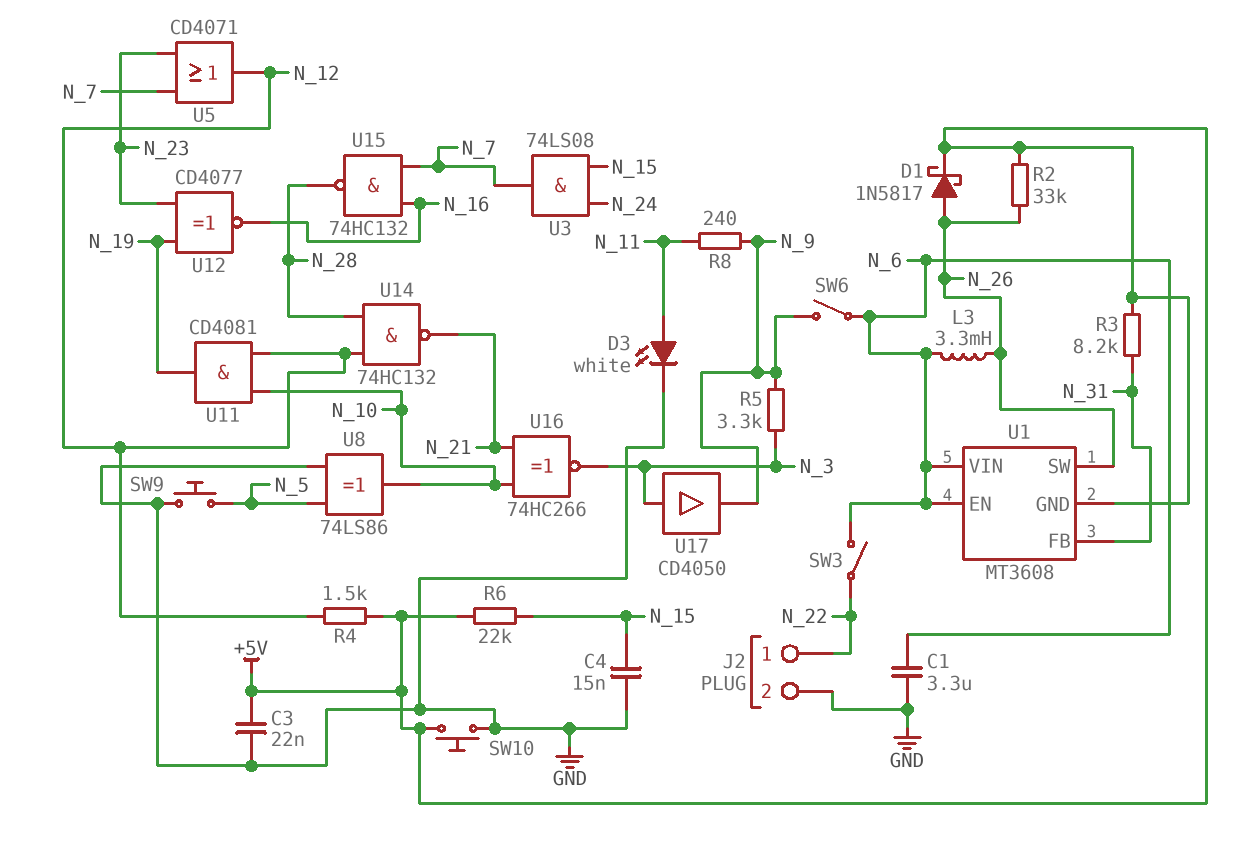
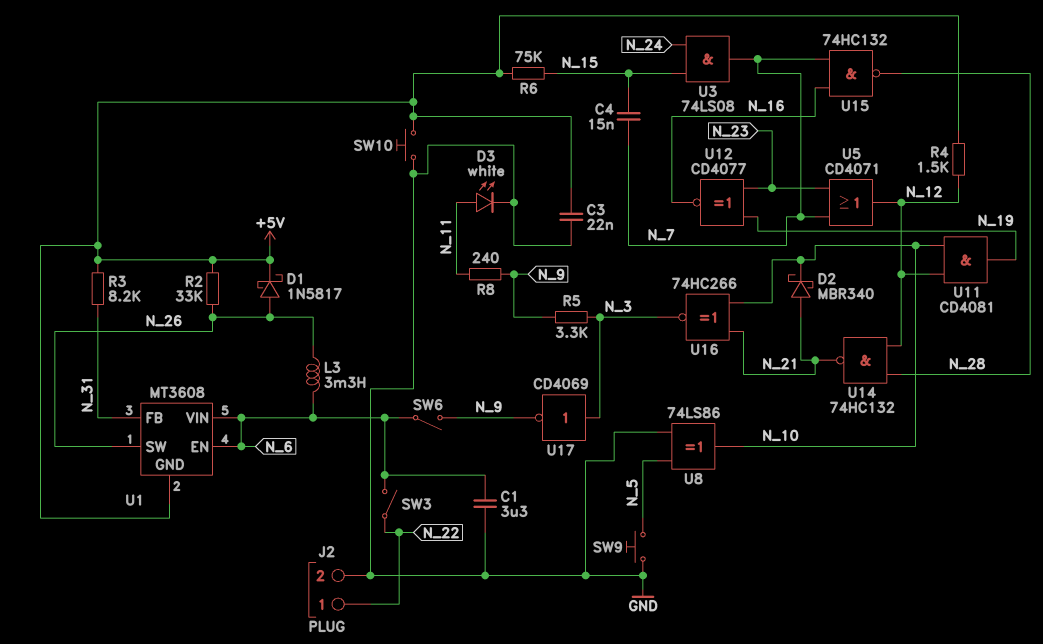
C4: 15nF (GND, N_15) -> 15nF (N_7, N_15)
D2: none -> schottky MBR340 (A N_21, K N_10)
R6: 22k (+5V, N_15) -> 75k (+5V, N_15)
U17: buffer CD4050 (in N_3, out N_9) -> NOT CD4069 (in N_3, out N_9)

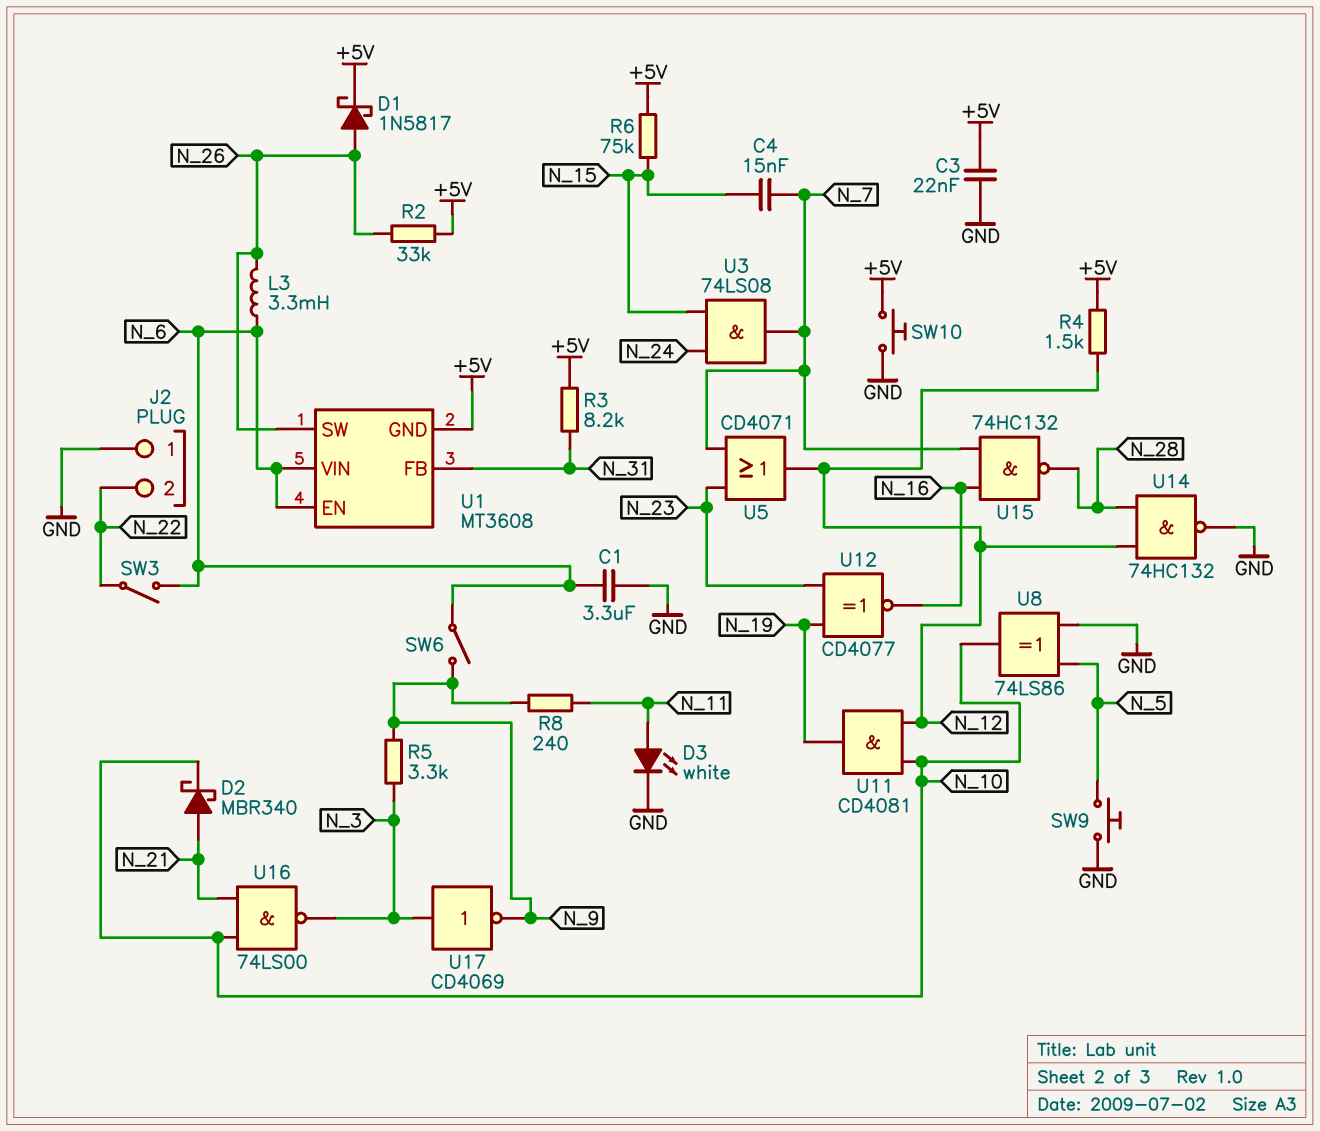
J2 pin 1: N_22 -> GND
J2 pin 2: GND -> N_22
U14: NAND 74HC132 (in N_12, in N_28, out N_21) -> NAND 74HC132 (in N_12, in N_28, out GND)
U16: XNOR 74HC266 (in N_10, in N_21, out N_3) -> NAND 74LS00 (in N_10, in N_21, out N_3)

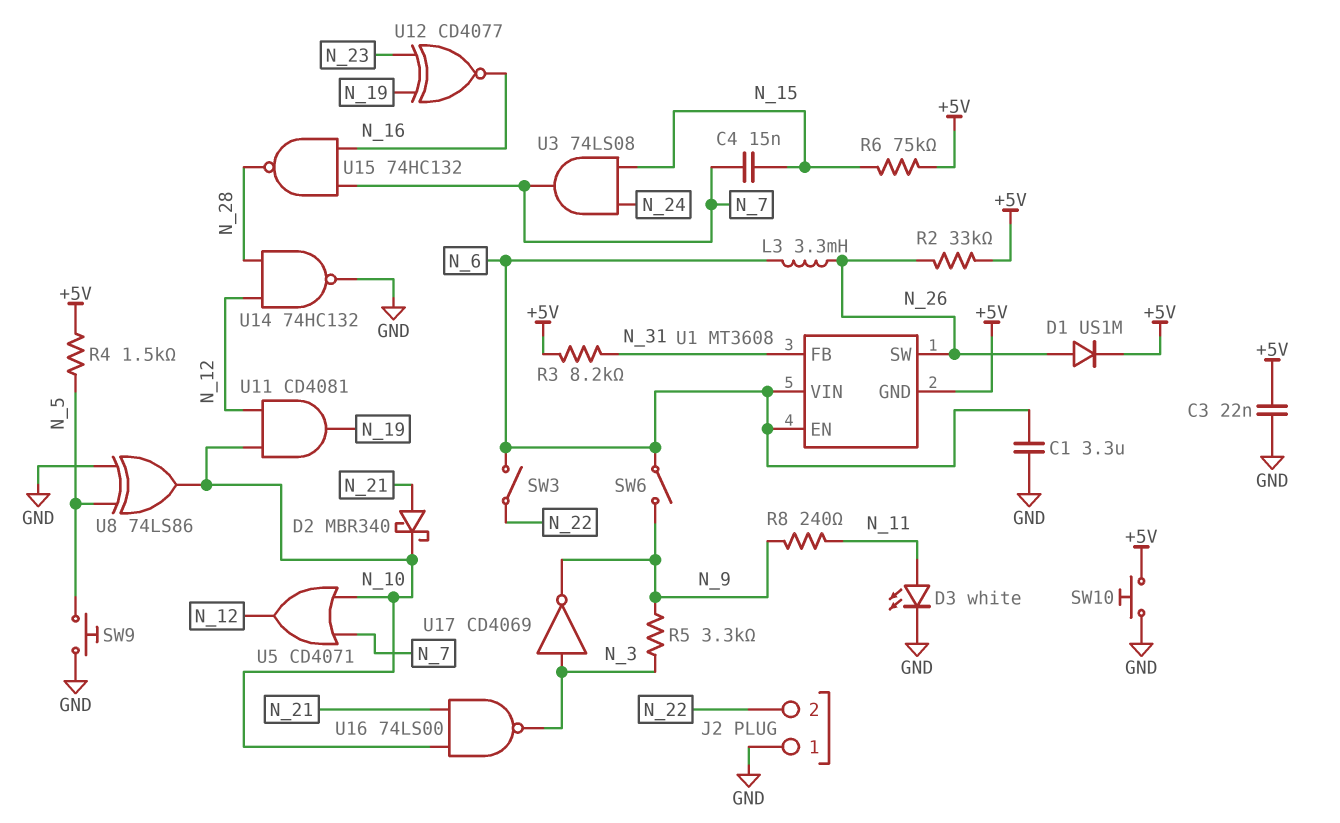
D1: schottky 1N5817 (A N_26, K +5V) -> diode US1M (A N_26, K +5V)
R4: 1.5k (+5V, N_12) -> 1.5k (+5V, N_5)
U5: OR CD4071 (in N_7, in N_23, out N_12) -> OR CD4071 (in N_7, in N_10, out N_12)

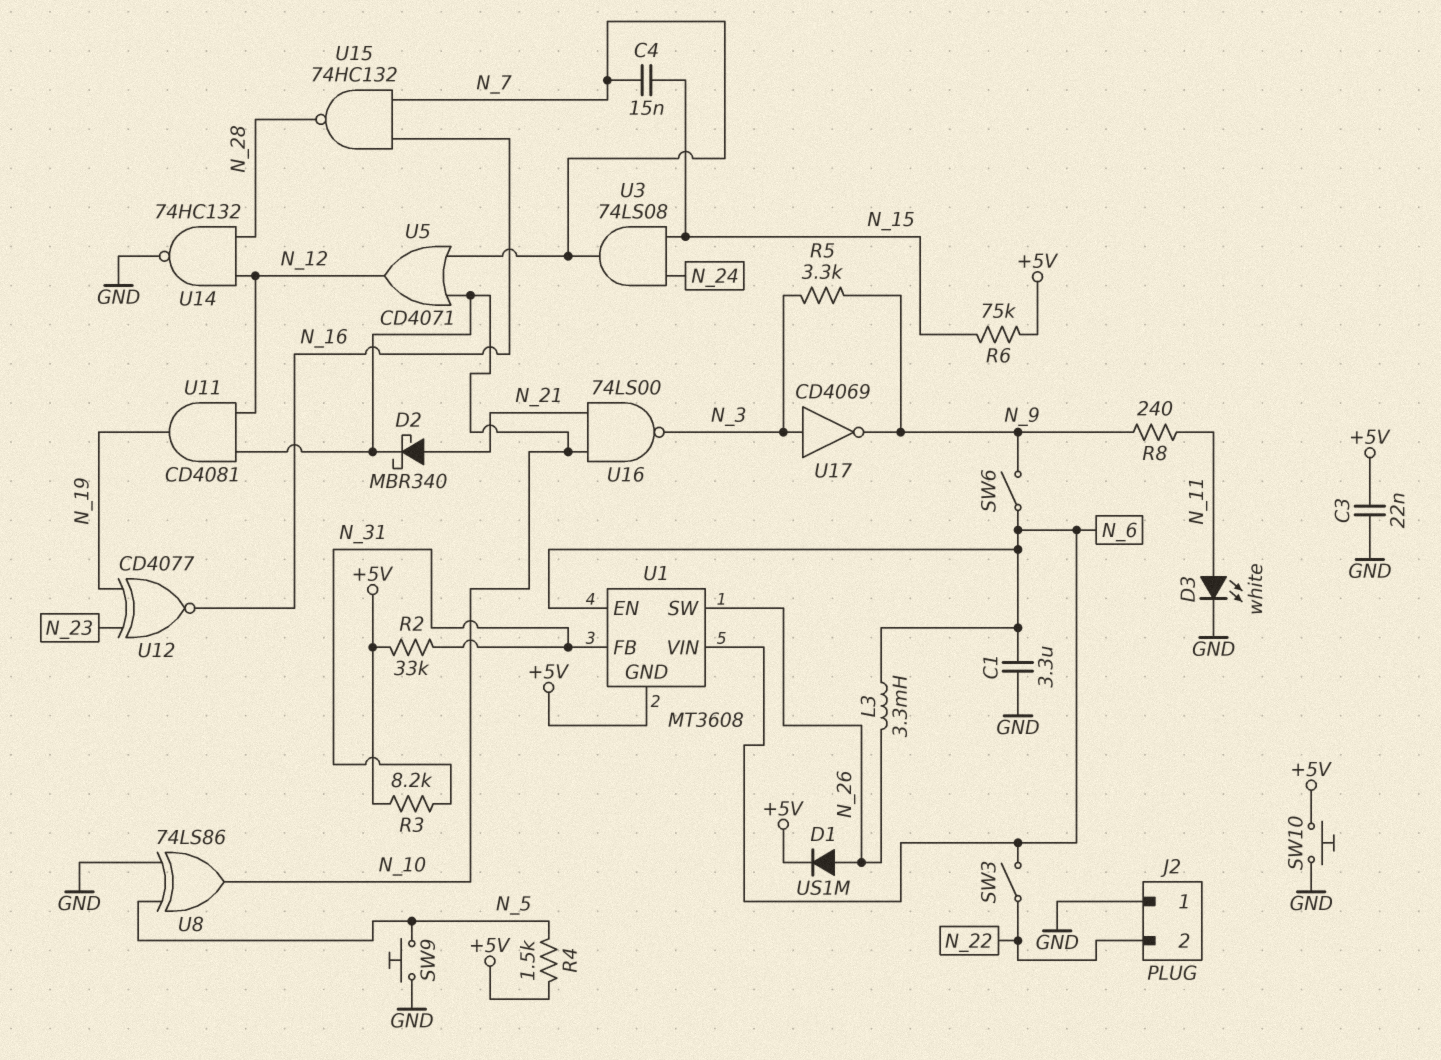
R2: 33k (+5V, N_26) -> 33k (+5V, N_31)

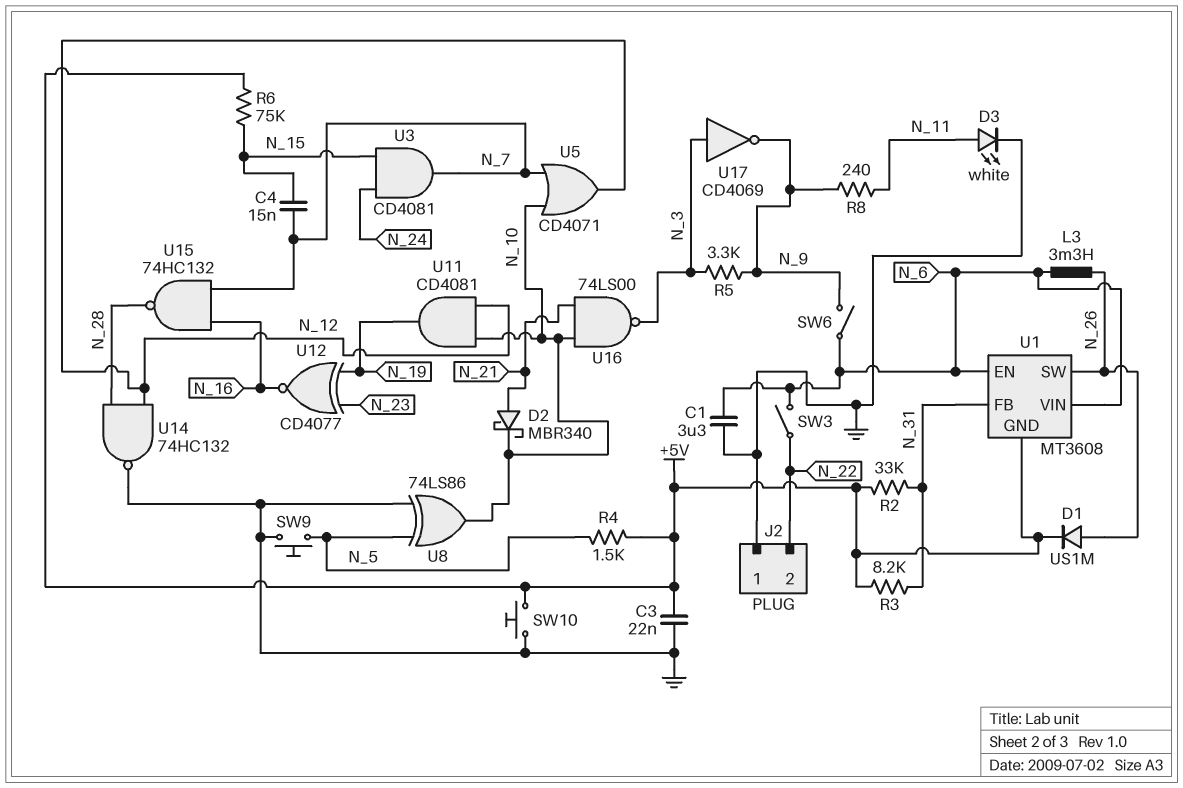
U3: AND 74LS08 (in N_15, in N_24, out N_7) -> AND CD4081 (in N_15, in N_24, out N_7)

